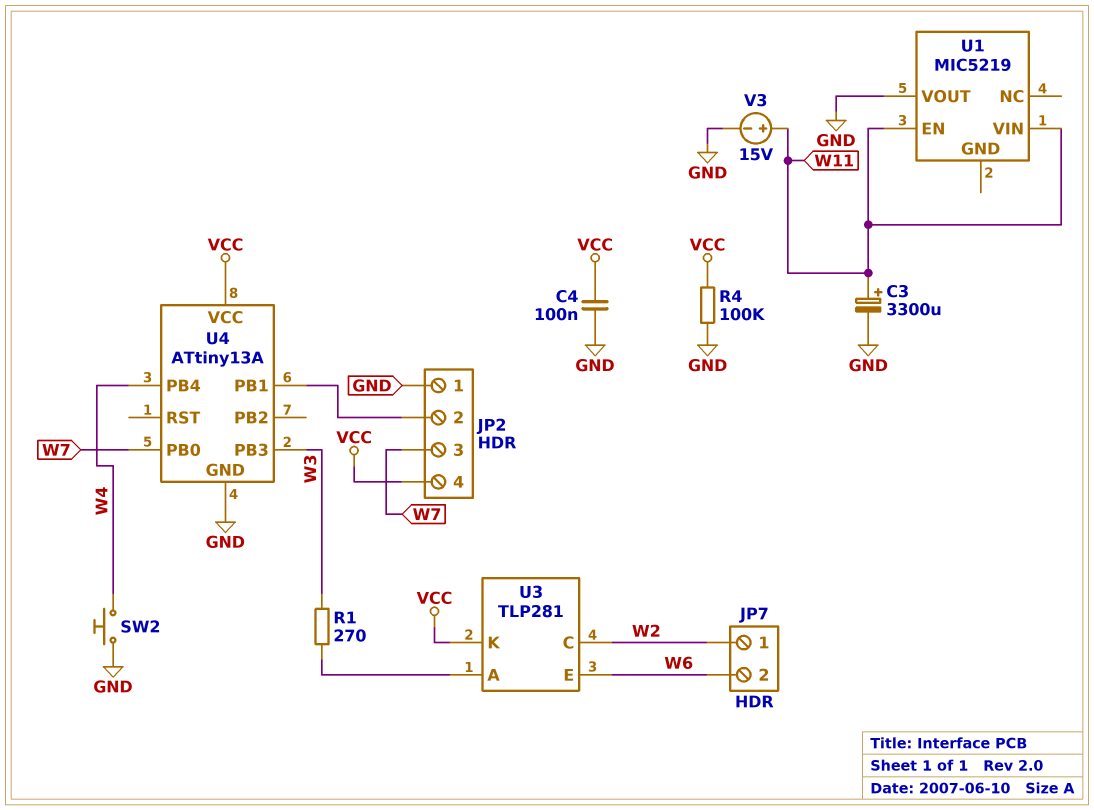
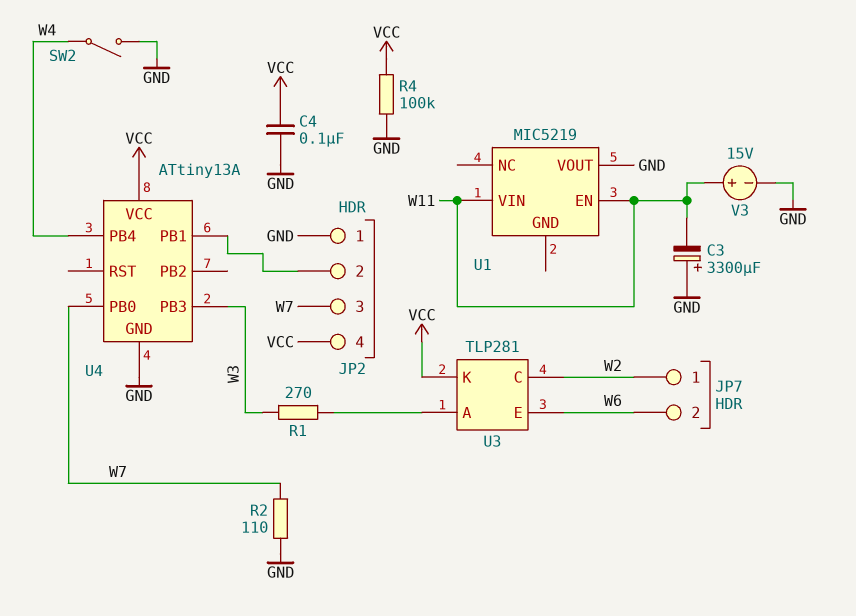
C3: 3300uF (plus W11, minus GND) -> 3300uF (plus GND, minus W11)
R2: none -> 110 (GND, W7)
SW2: button (GND, W4) -> switch (GND, W4)

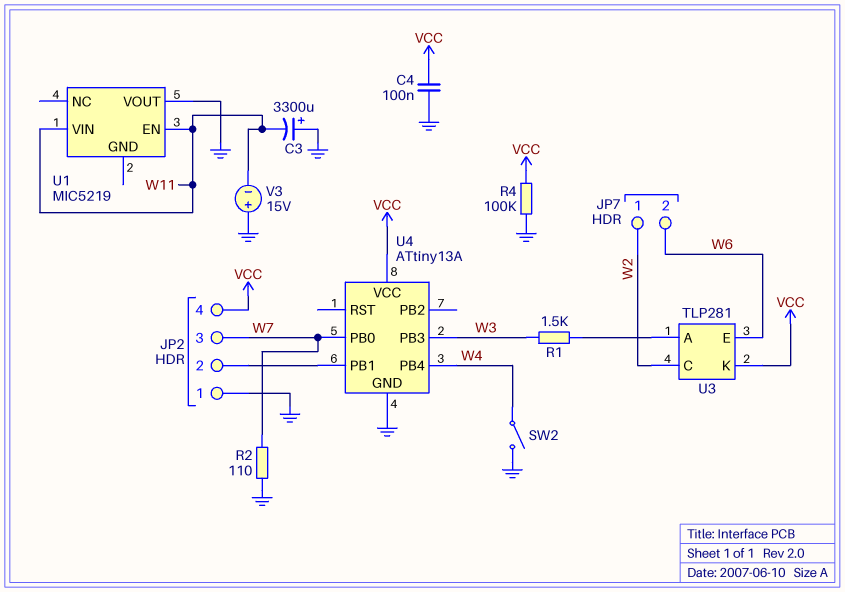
R1: 270 (U3/A, W3) -> 1.5k (U3/A, W3)
V3: 15V (plus W11, minus GND) -> 15V (plus GND, minus W11)

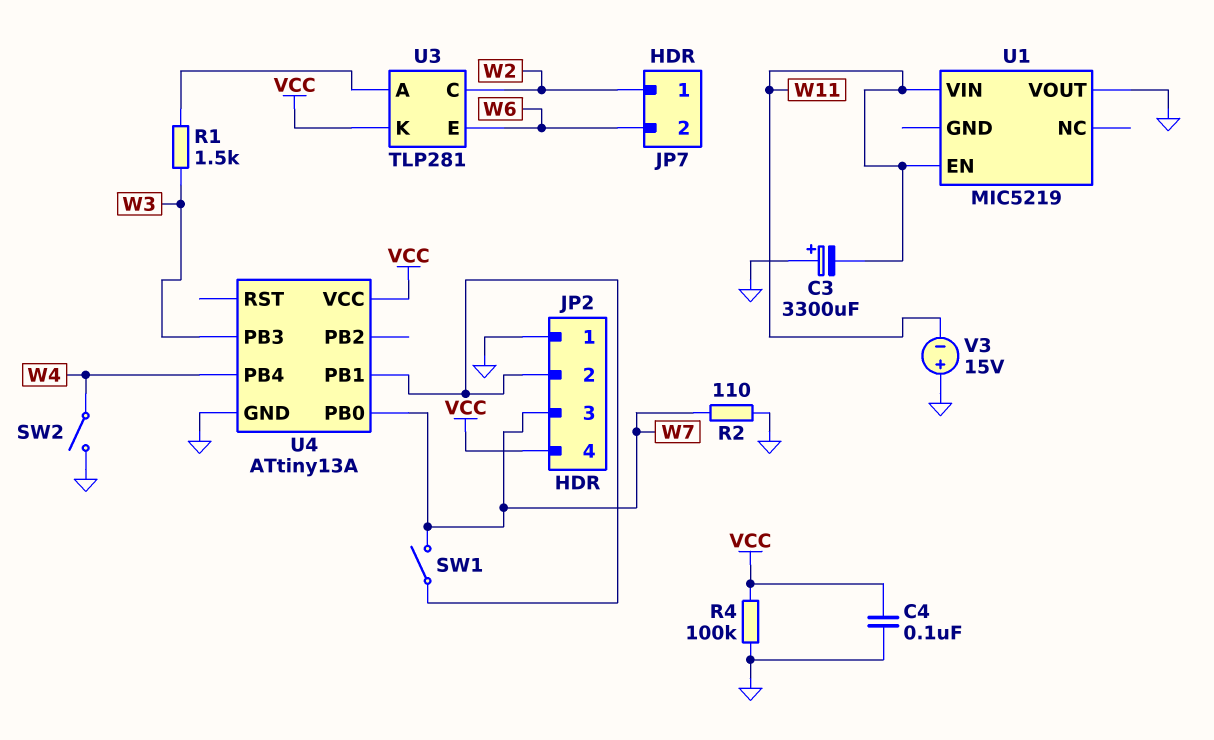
SW1: none -> switch (JP2/2, W7)

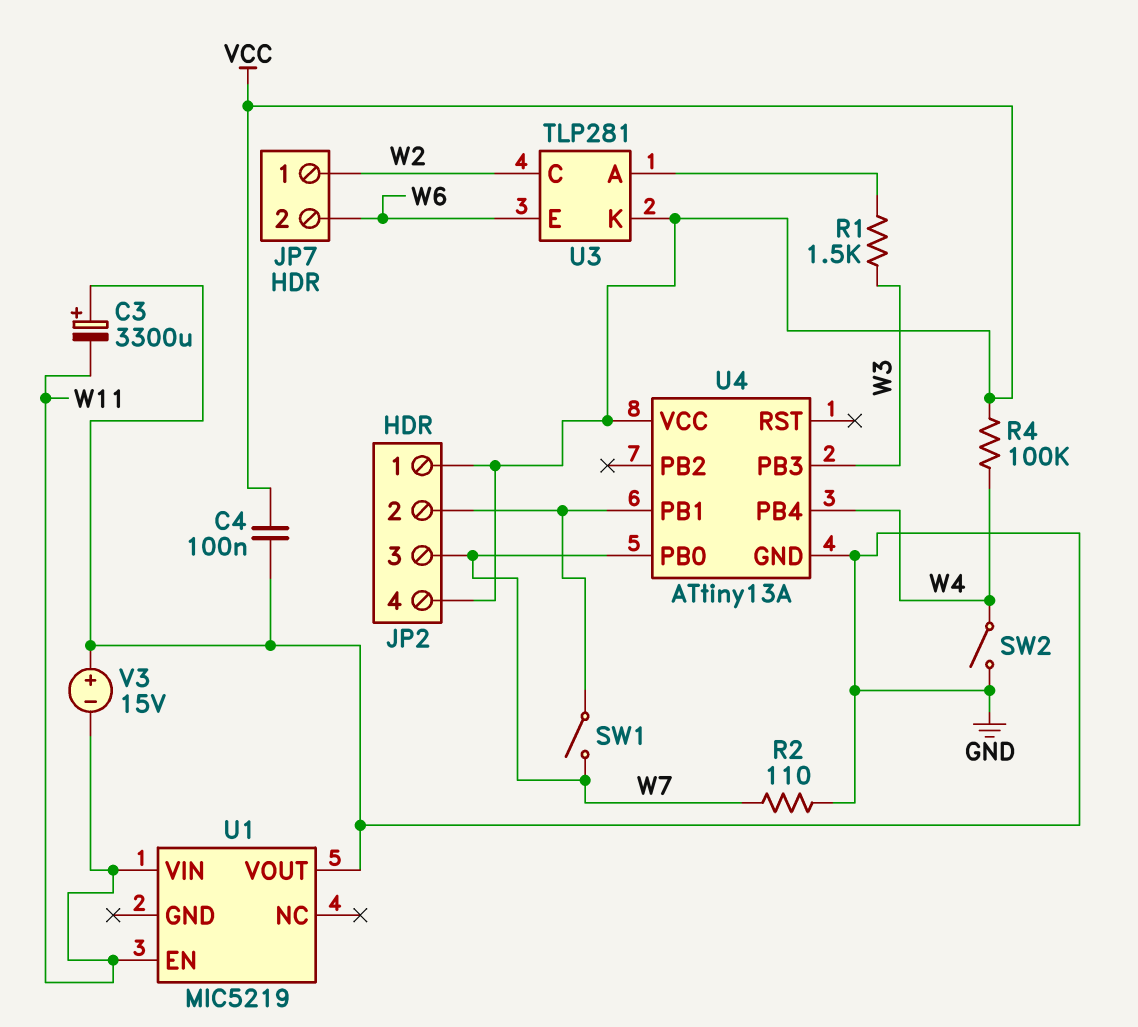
JP2 pin 1: GND -> VCC
R4: 100k (GND, VCC) -> 100k (VCC, W4)

